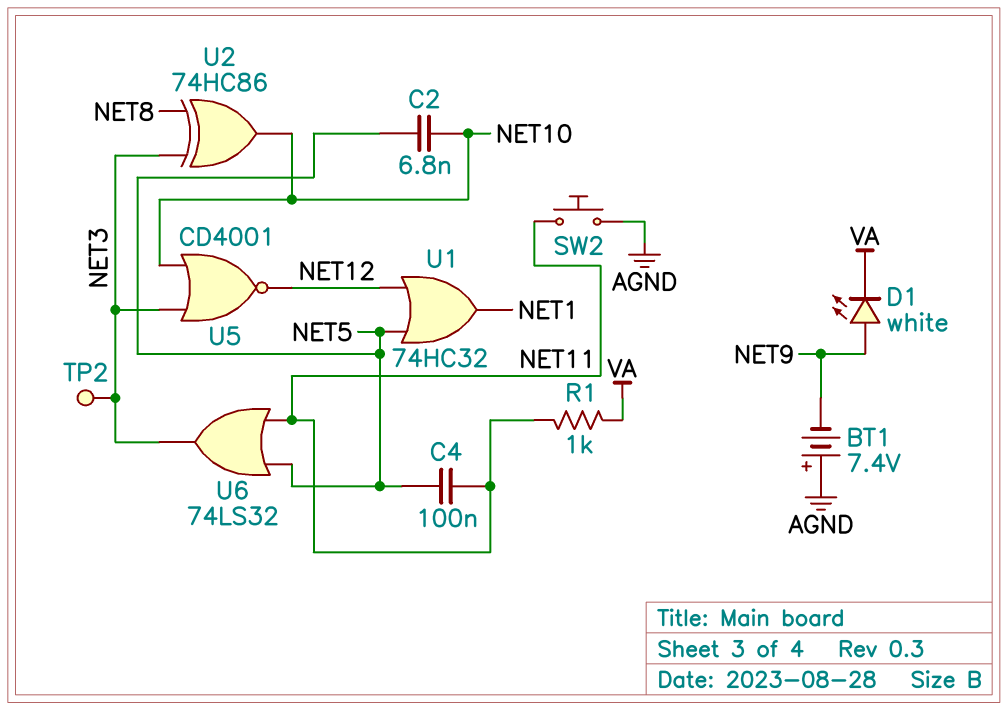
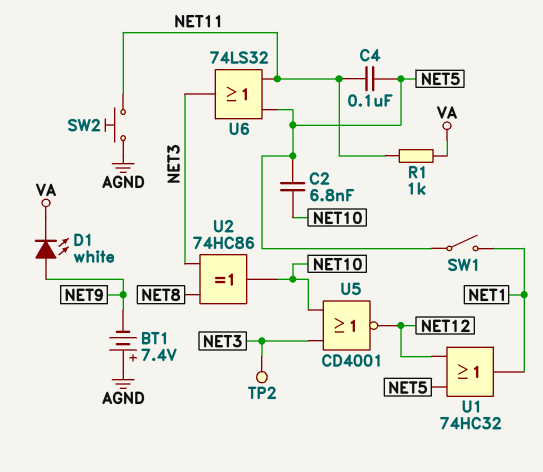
SW1: none -> switch (NET1, NET5)

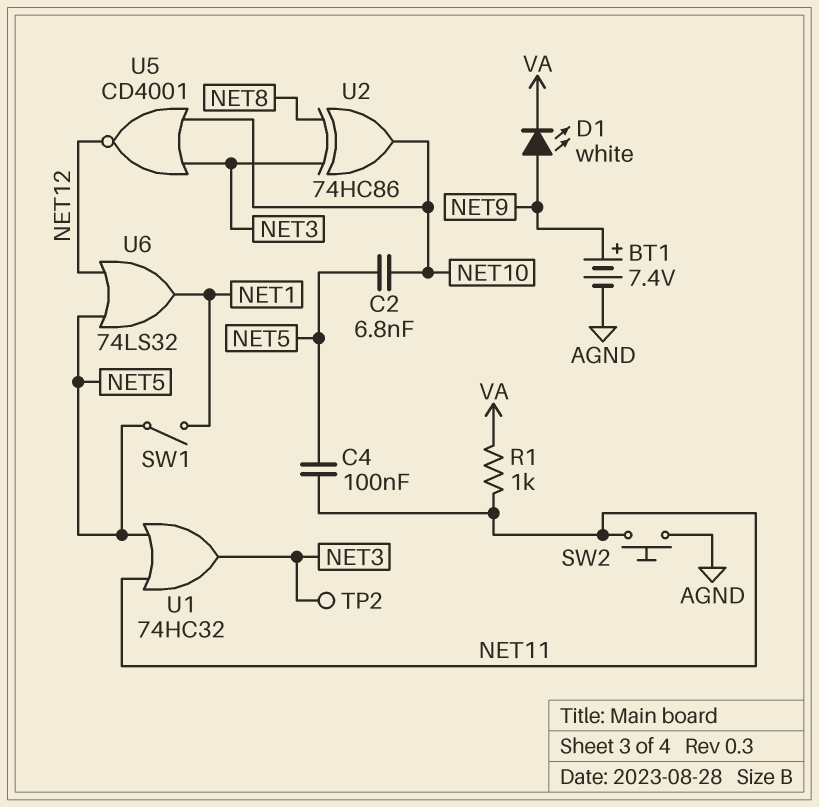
BT1: 7.4V (plus AGND, minus NET9) -> 7.4V (plus NET9, minus AGND)
U1: OR 74HC32 (in NET5, in NET12, out NET1) -> OR 74HC32 (in NET5, in NET11, out NET3)
U6: OR 74LS32 (in NET5, in NET11, out NET3) -> OR 74LS32 (in NET5, in NET12, out NET1)

